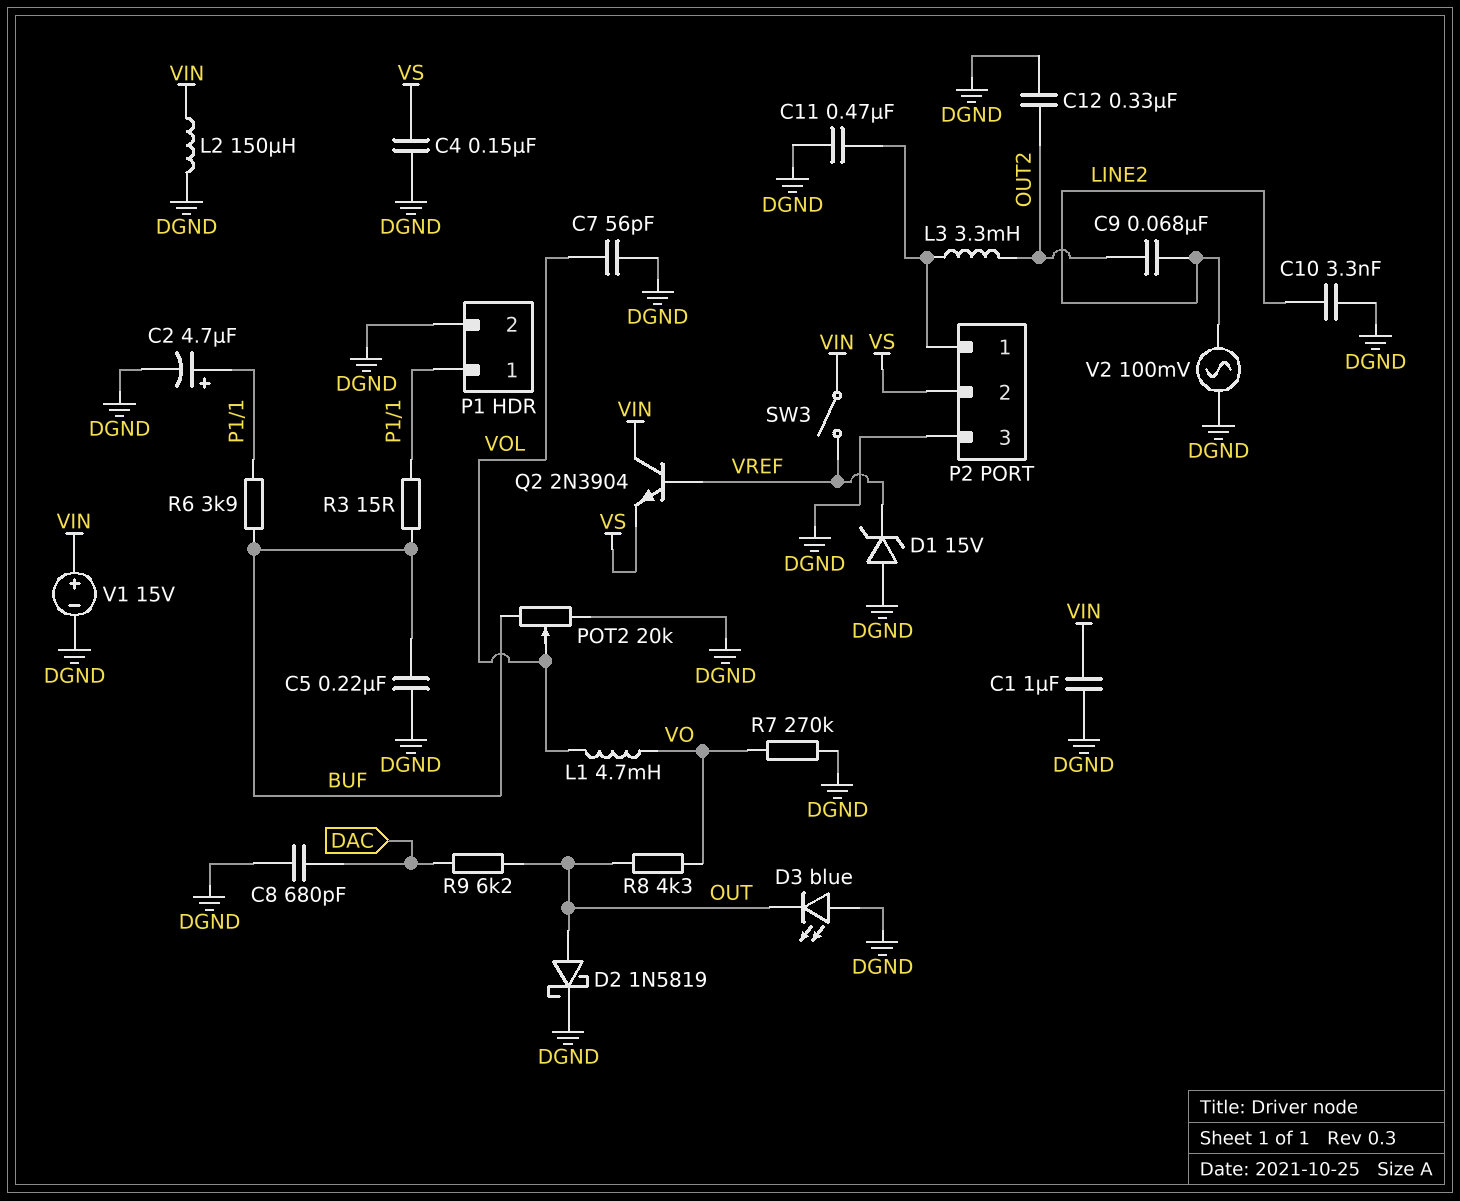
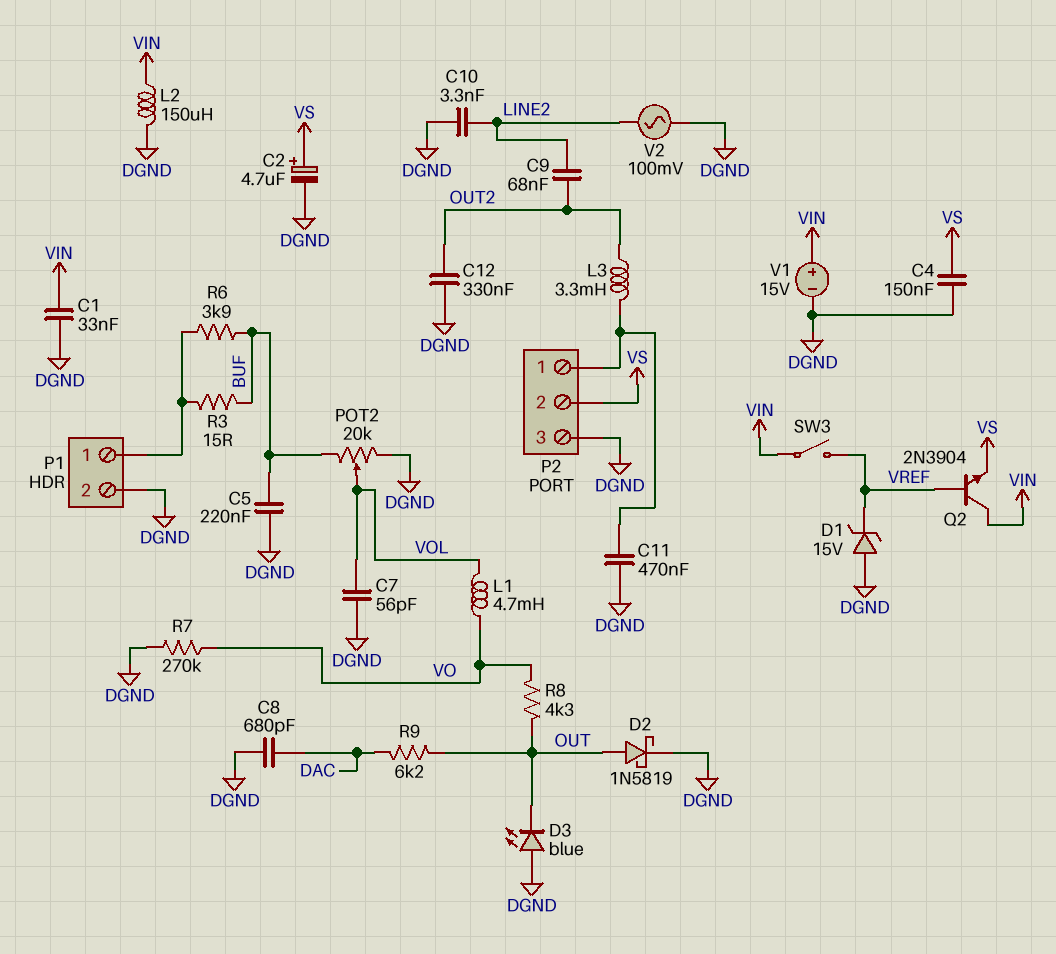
C1: 1uF (DGND, VIN) -> 33nF (DGND, VIN)
C2: 4.7uF (plus P1/1, minus DGND) -> 4.7uF (plus VS, minus DGND)

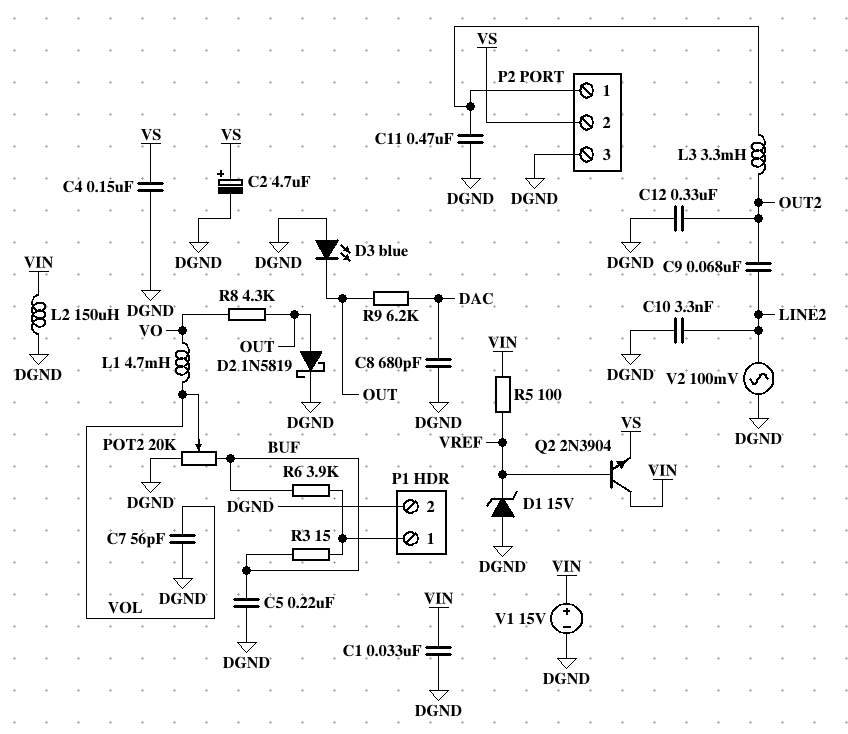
R5: none -> 100 (VIN, VREF)
R7: 270k (DGND, VO) -> none
SW3: switch (VIN, VREF) -> none

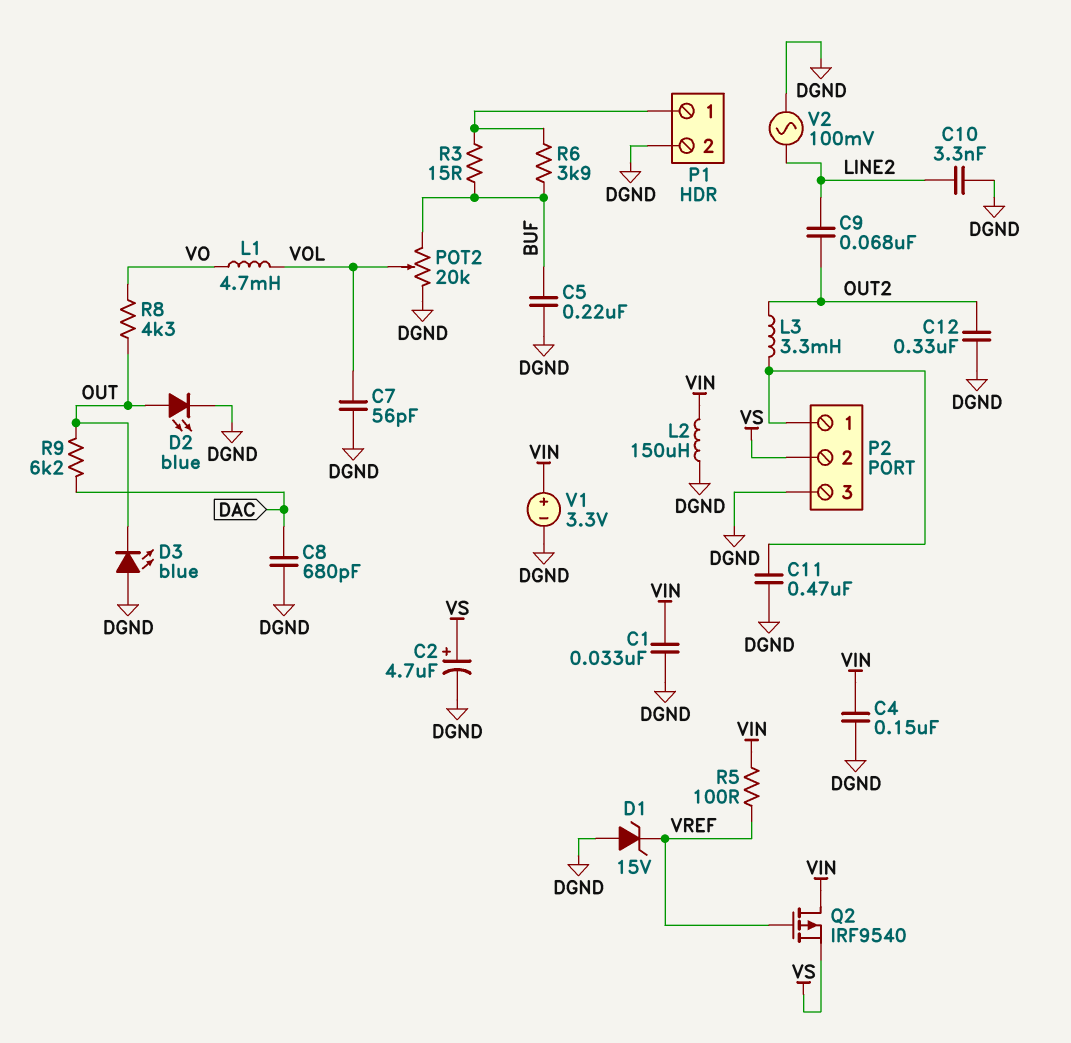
C4: 150nF (DGND, VS) -> 150nF (DGND, VIN)
D2: schottky 1N5819 (A OUT, K DGND) -> LED blue (A OUT, K DGND)
Q2: NPN 2N3904 (B VREF, C VIN, E VS) -> PMOS IRF9540 (G VREF, D VIN, S VS)
V1: 15V (plus VIN, minus DGND) -> 3.3V (plus VIN, minus DGND)

